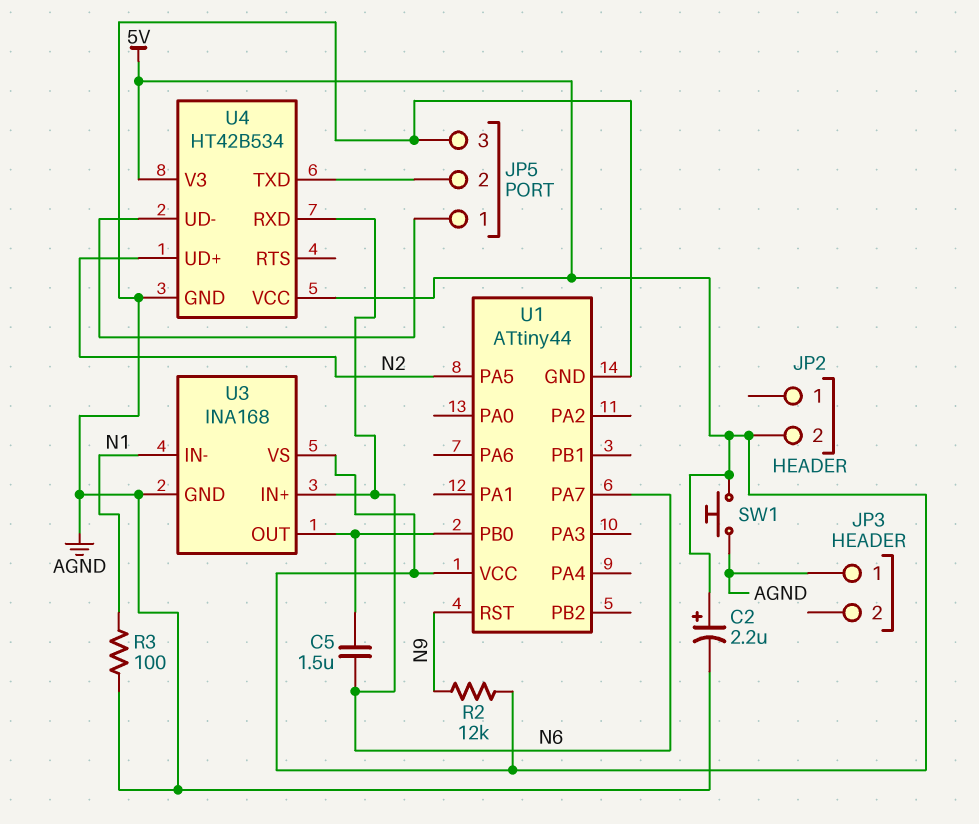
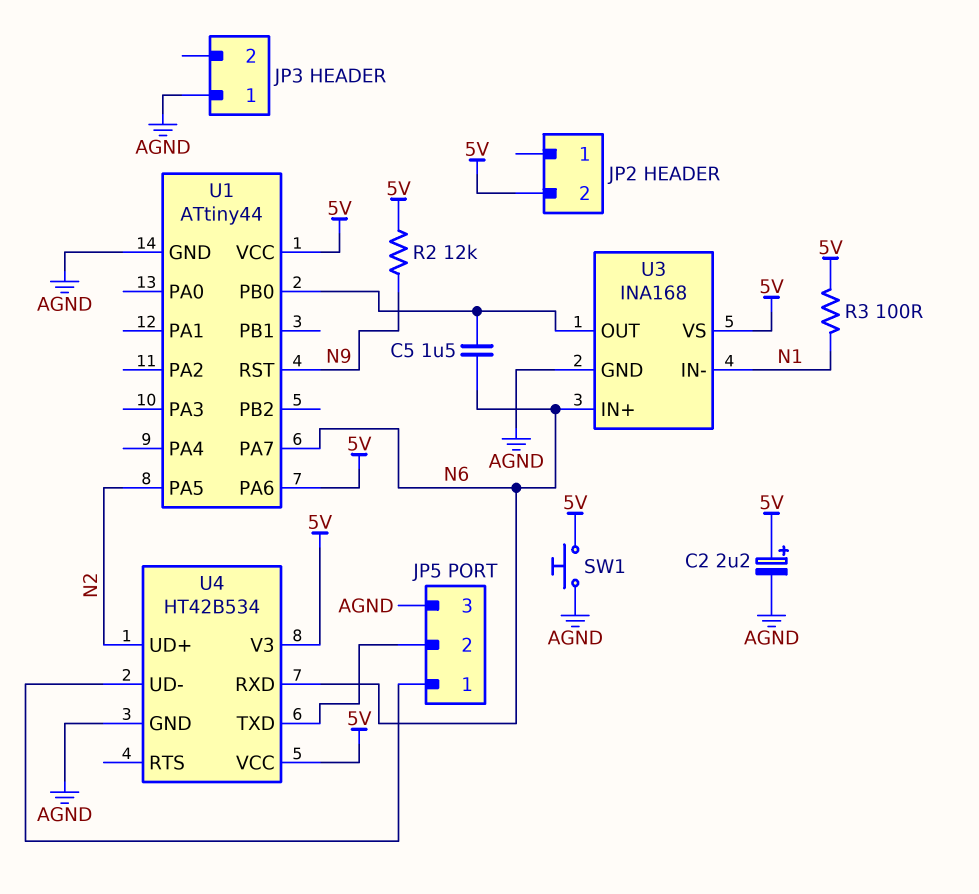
R3: 100 (AGND, N1) -> 100 (5V, N1)
U1 pin PA6: none -> 5V

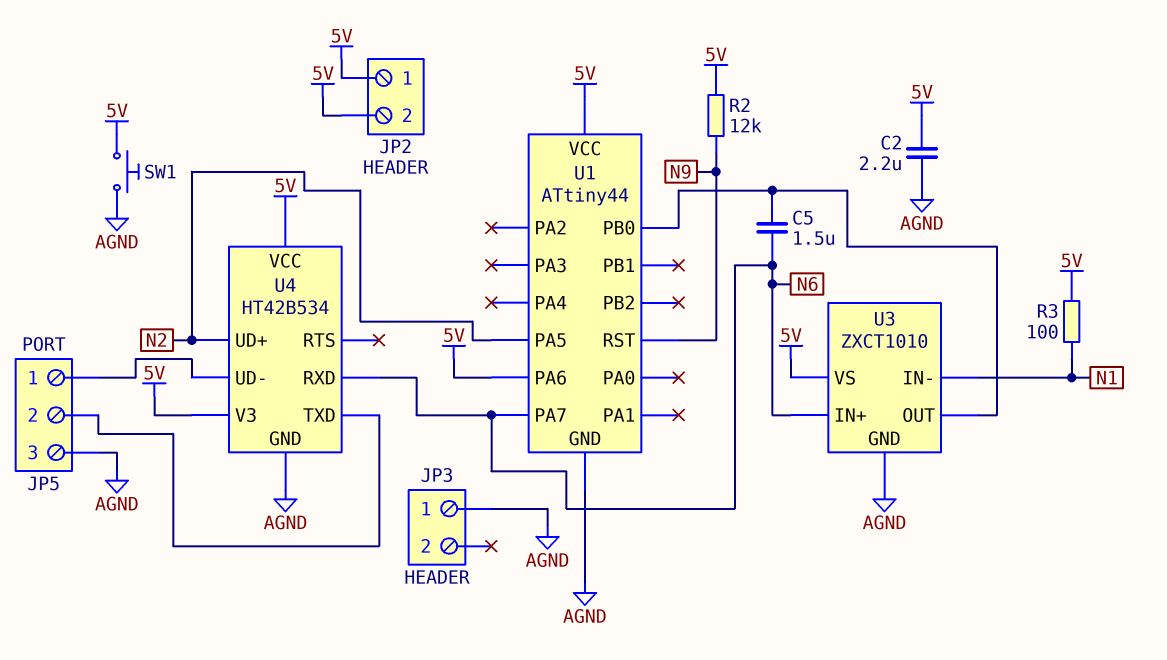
C2: 2.2uF (plus 5V, minus AGND) -> 2.2uF (5V, AGND)
JP2 pin 1: none -> 5V
U3: INA168 -> ZXCT1010

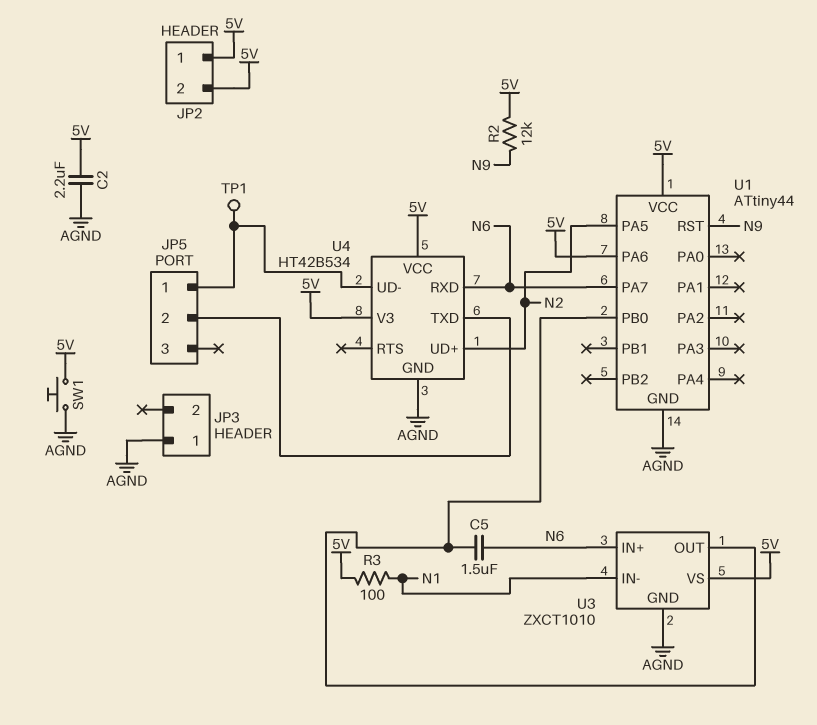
JP5 pin 3: AGND -> none
TP1: none -> test point (JP5/1)

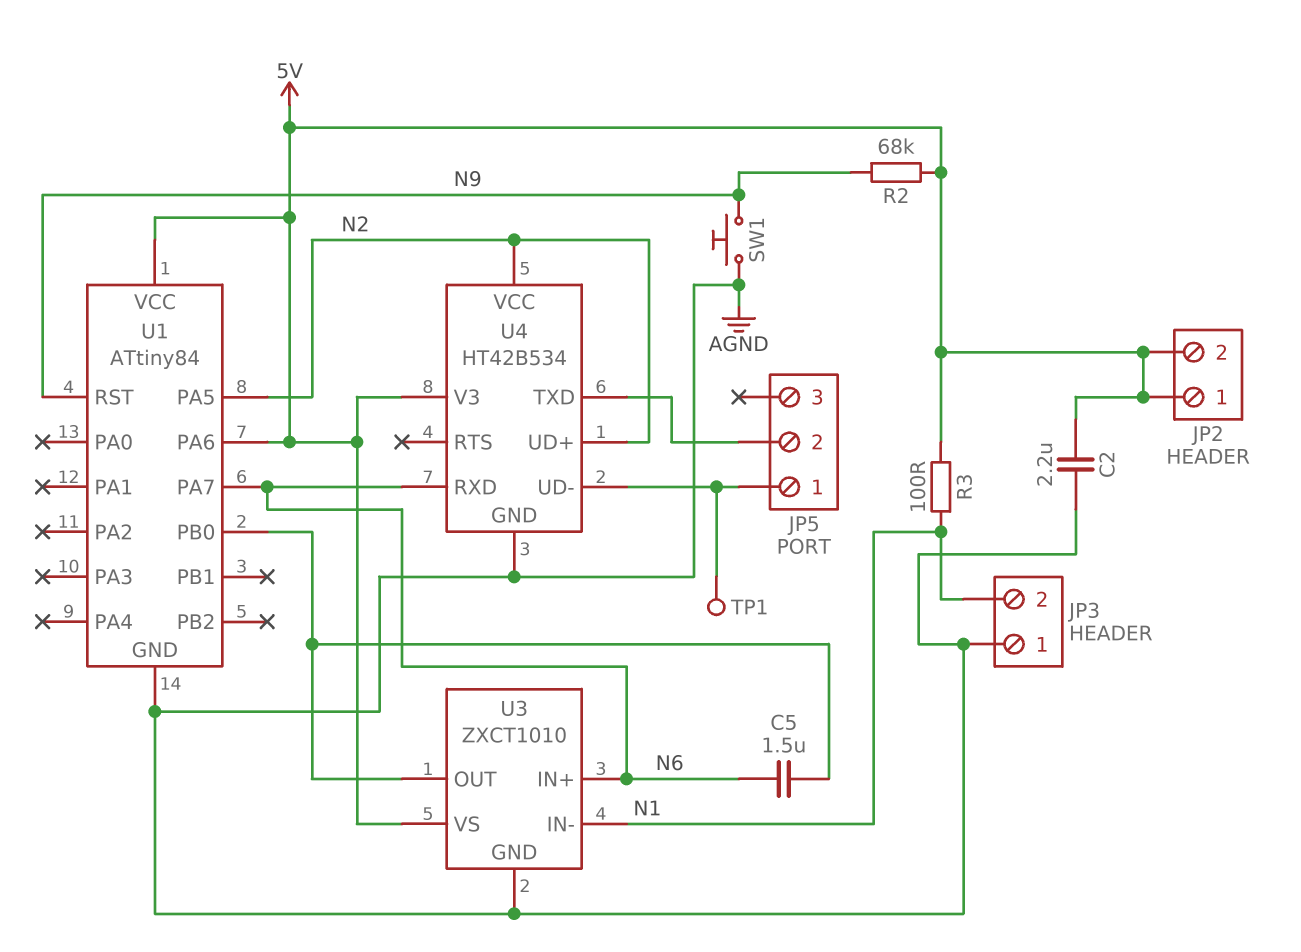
JP3 pin 2: none -> N1
R2: 12k (5V, N9) -> 68k (5V, N9)
SW1: button (5V, AGND) -> button (AGND, N9)
U1: ATtiny44 -> ATtiny84
U4 pin VCC: 5V -> N2

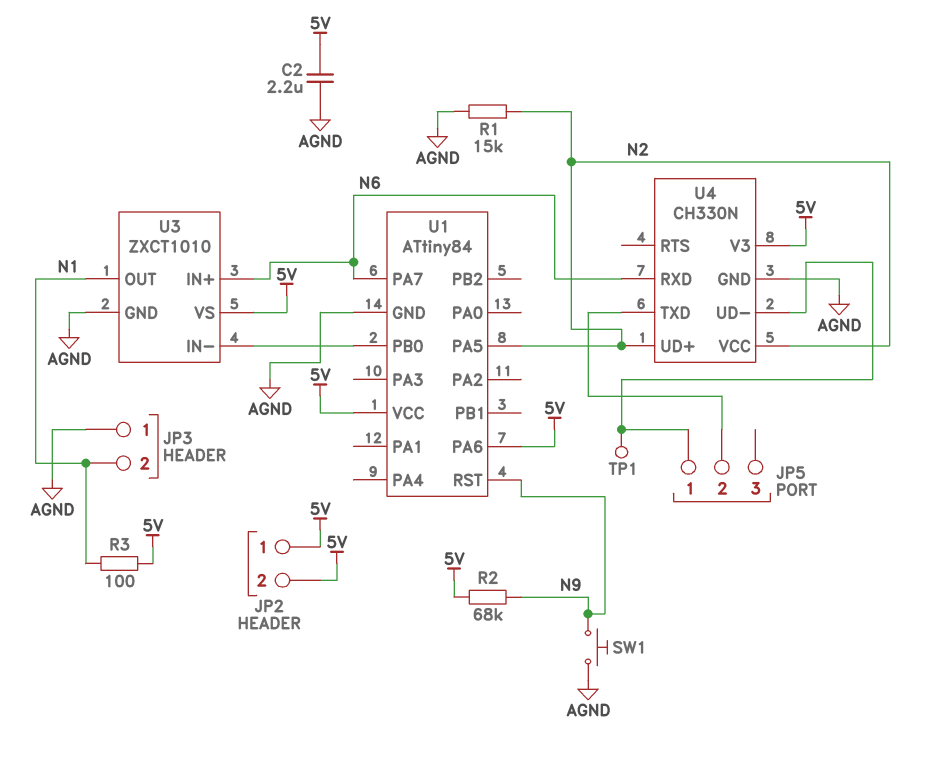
C5: 1.5uF (N6, U1/PB0) -> none
R1: none -> 15k (AGND, N2)
U3 pin IN-: N1 -> U1/PB0
U3 pin OUT: U1/PB0 -> N1
U4: HT42B534 -> CH330N

